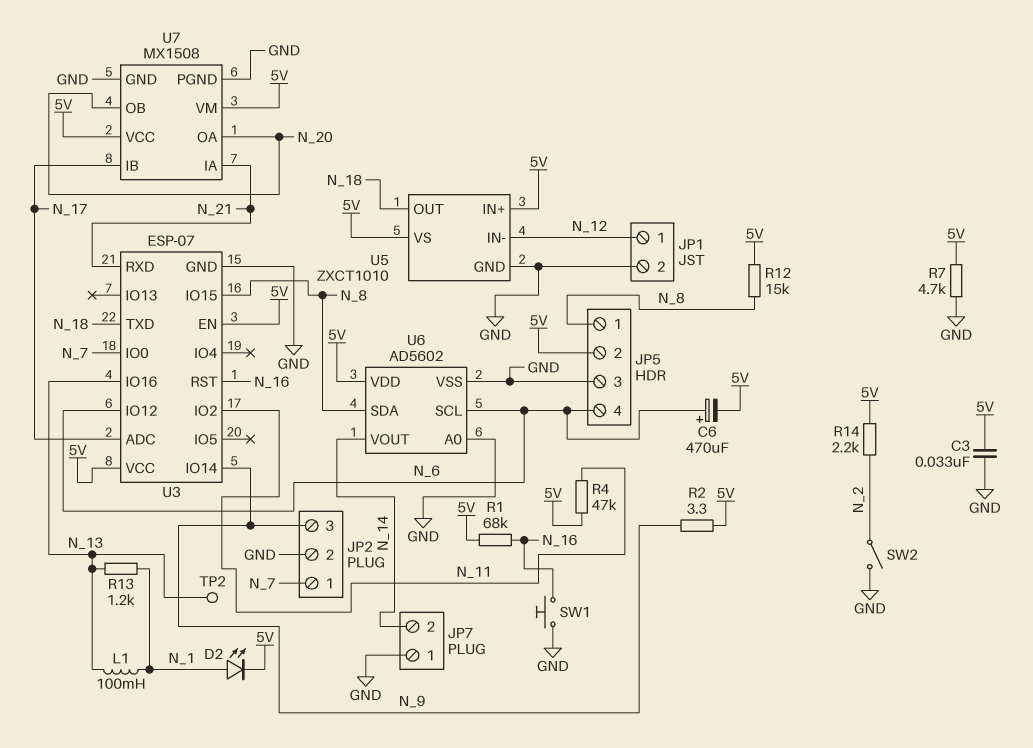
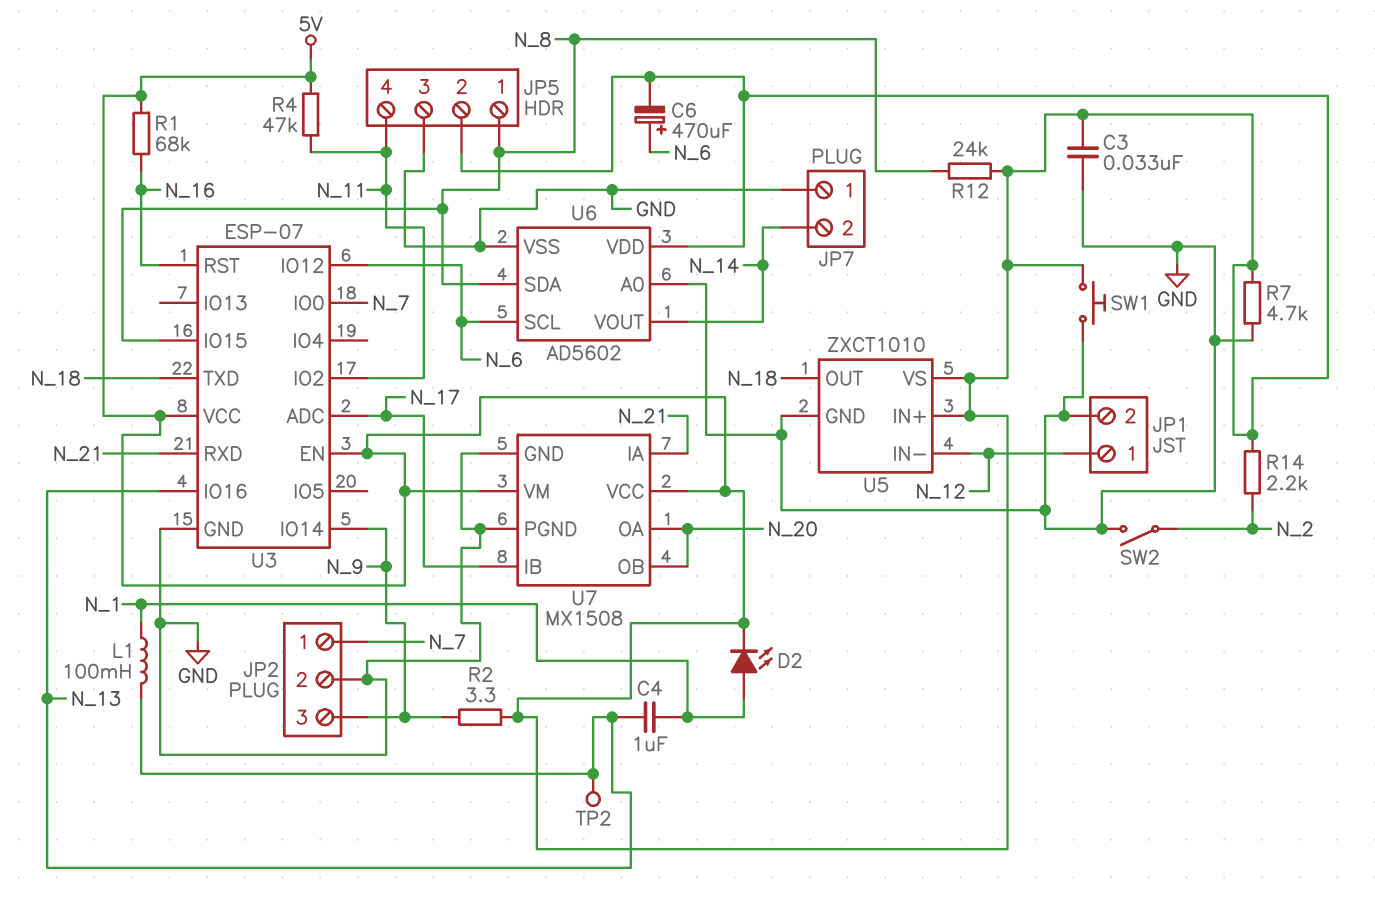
C4: none -> 1uF (N_1, N_13)
JP5 pin 4: N_6 -> N_11
R12: 15k (5V, N_8) -> 24k (5V, N_8)
R13: 1.2k (N_1, N_13) -> none
SW1: button (GND, N_16) -> button (5V, GND)

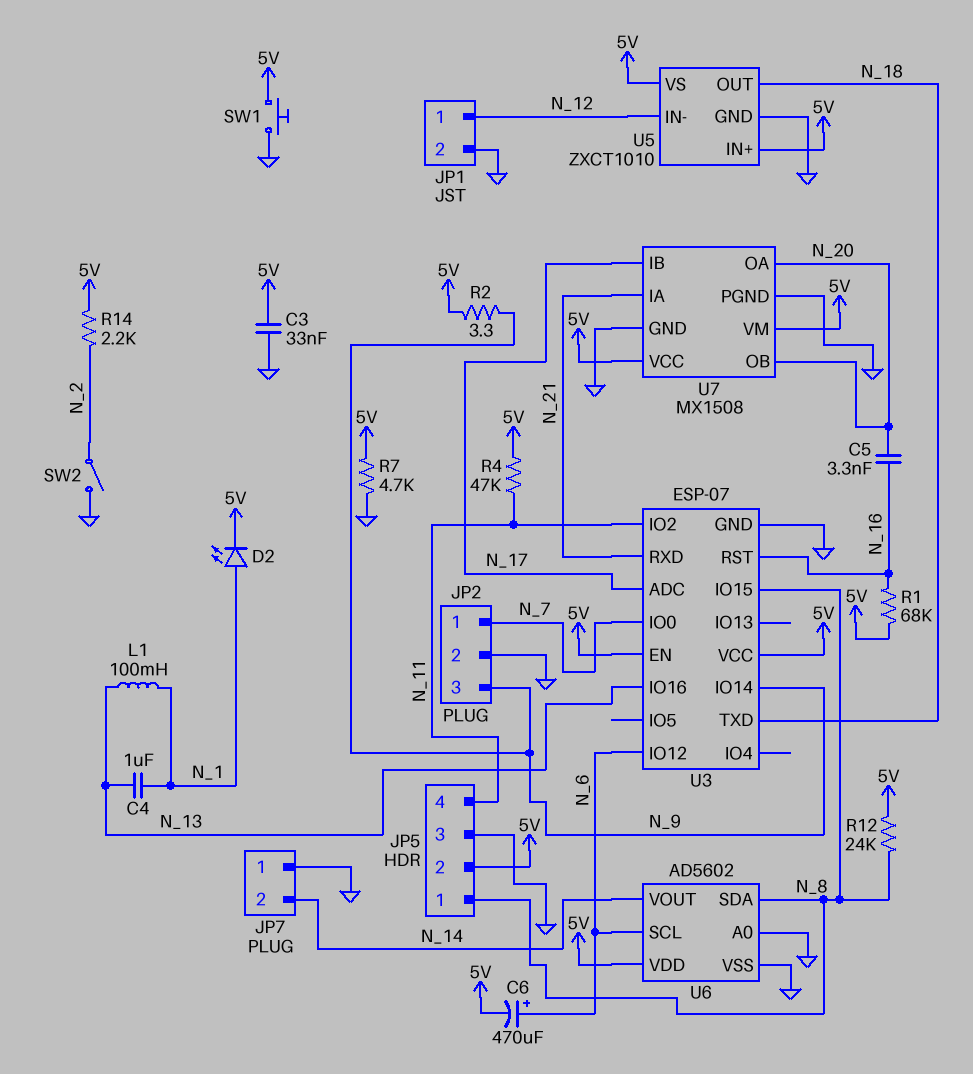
C5: none -> 3.3nF (N_16, N_20)
TP2: test point (N_13) -> none

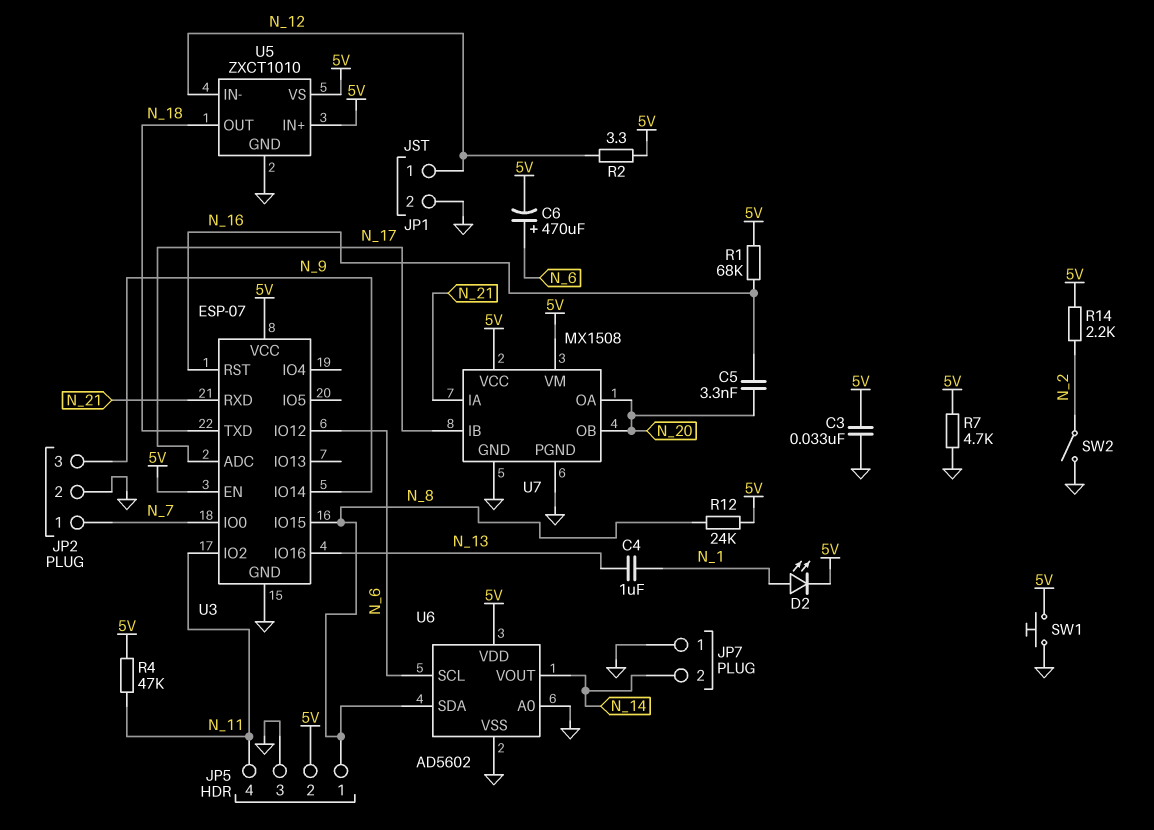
L1: 100mH (N_1, N_13) -> none
R2: 3.3 (5V, N_9) -> 3.3 (5V, N_12)

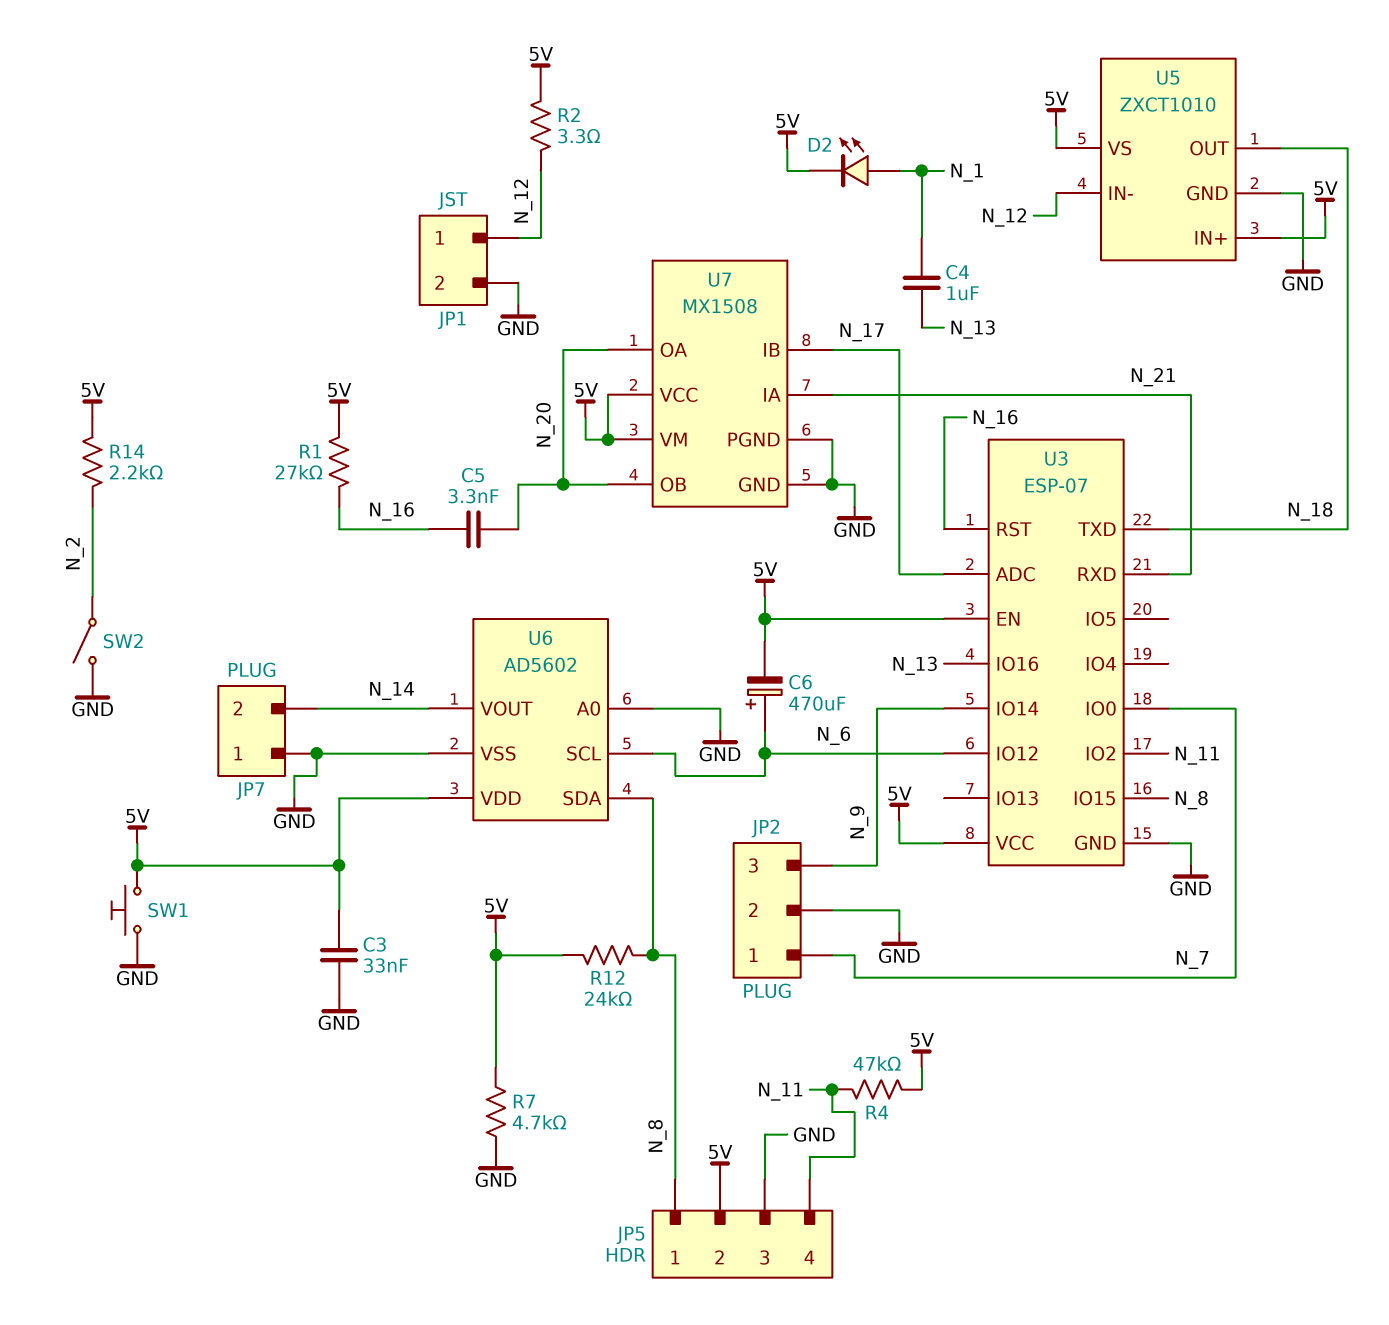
R1: 68k (5V, N_16) -> 27k (5V, N_16)

